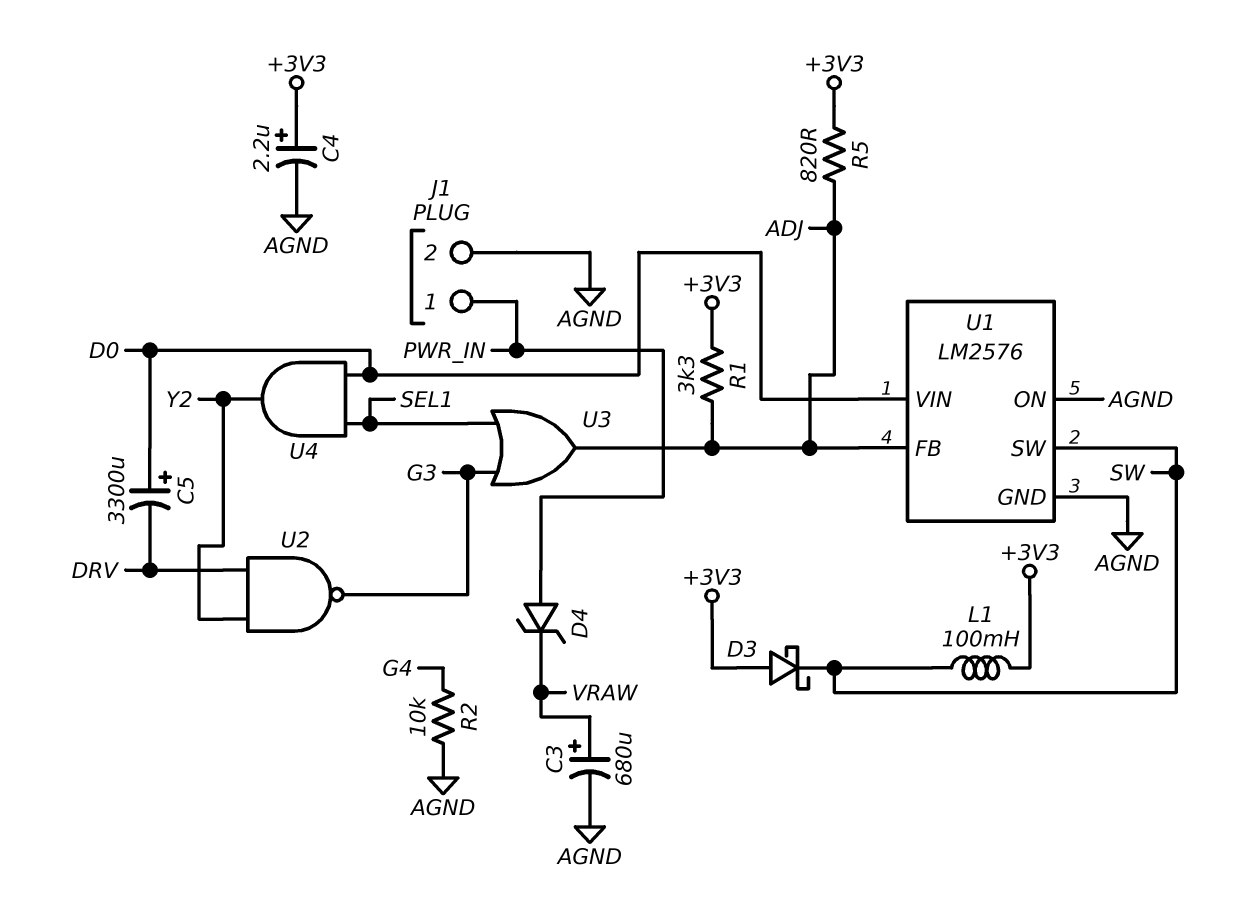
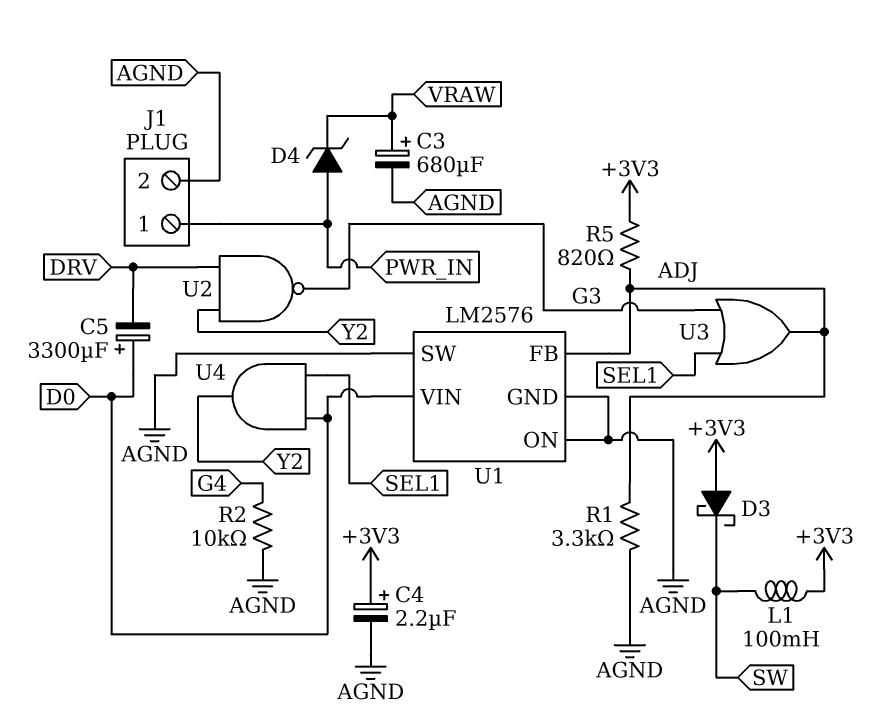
R1: 3.3k (+3V3, ADJ) -> 3.3k (ADJ, AGND)
U1 pin SW: SW -> AGND

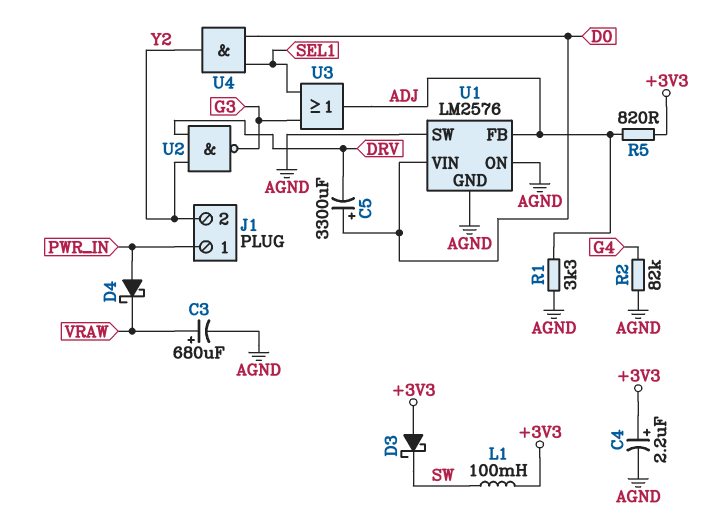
D4: zener (A PWR_IN, K VRAW) -> schottky (A PWR_IN, K VRAW)
J1 pin 2: AGND -> Y2
R2: 10k (AGND, G4) -> 82k (AGND, G4)

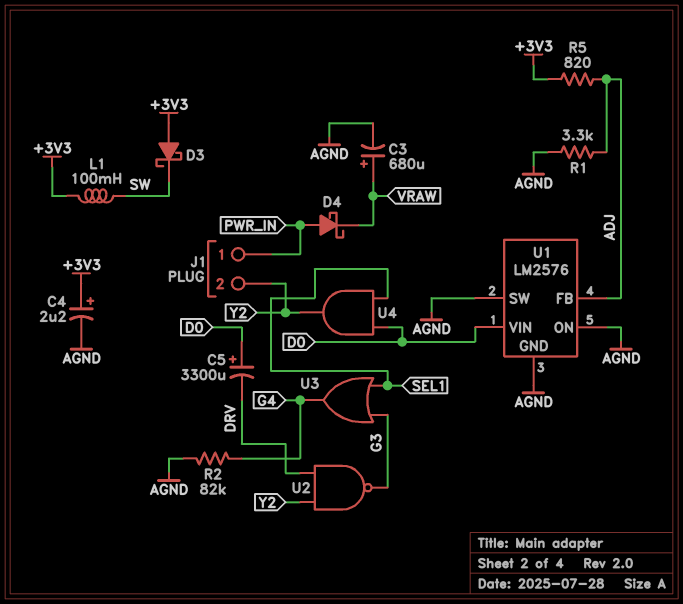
U3: OR (in G3, in SEL1, out ADJ) -> OR (in G3, in SEL1, out G4)

